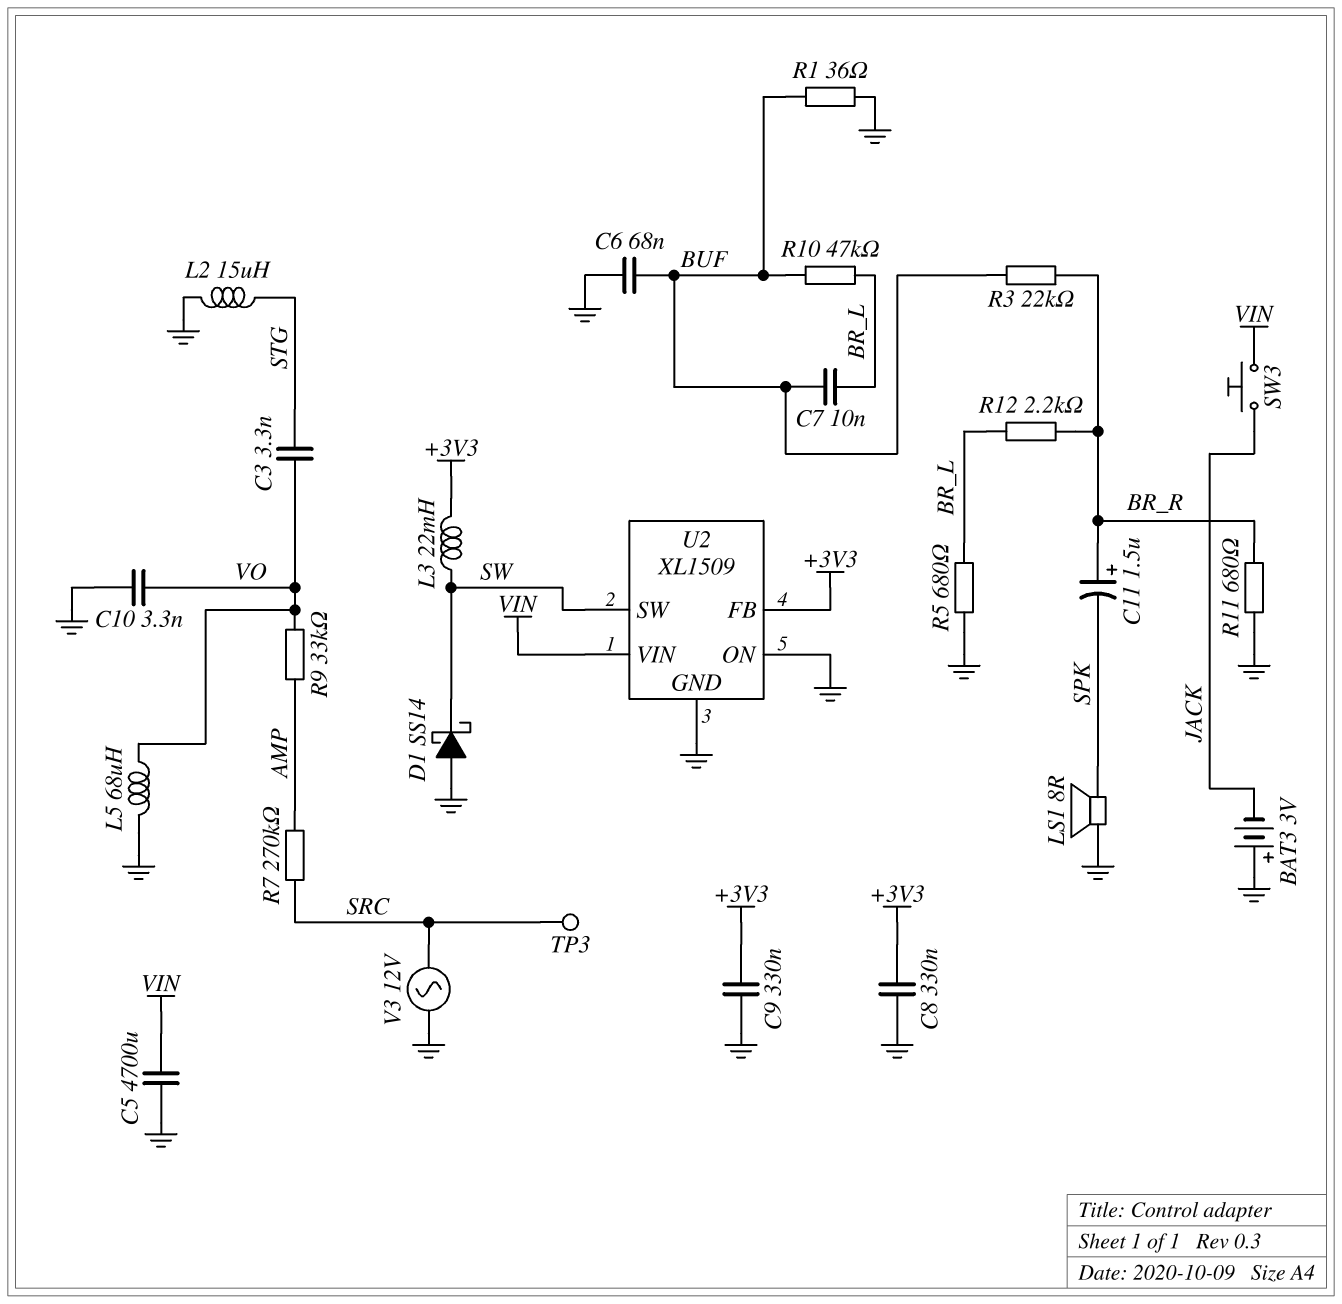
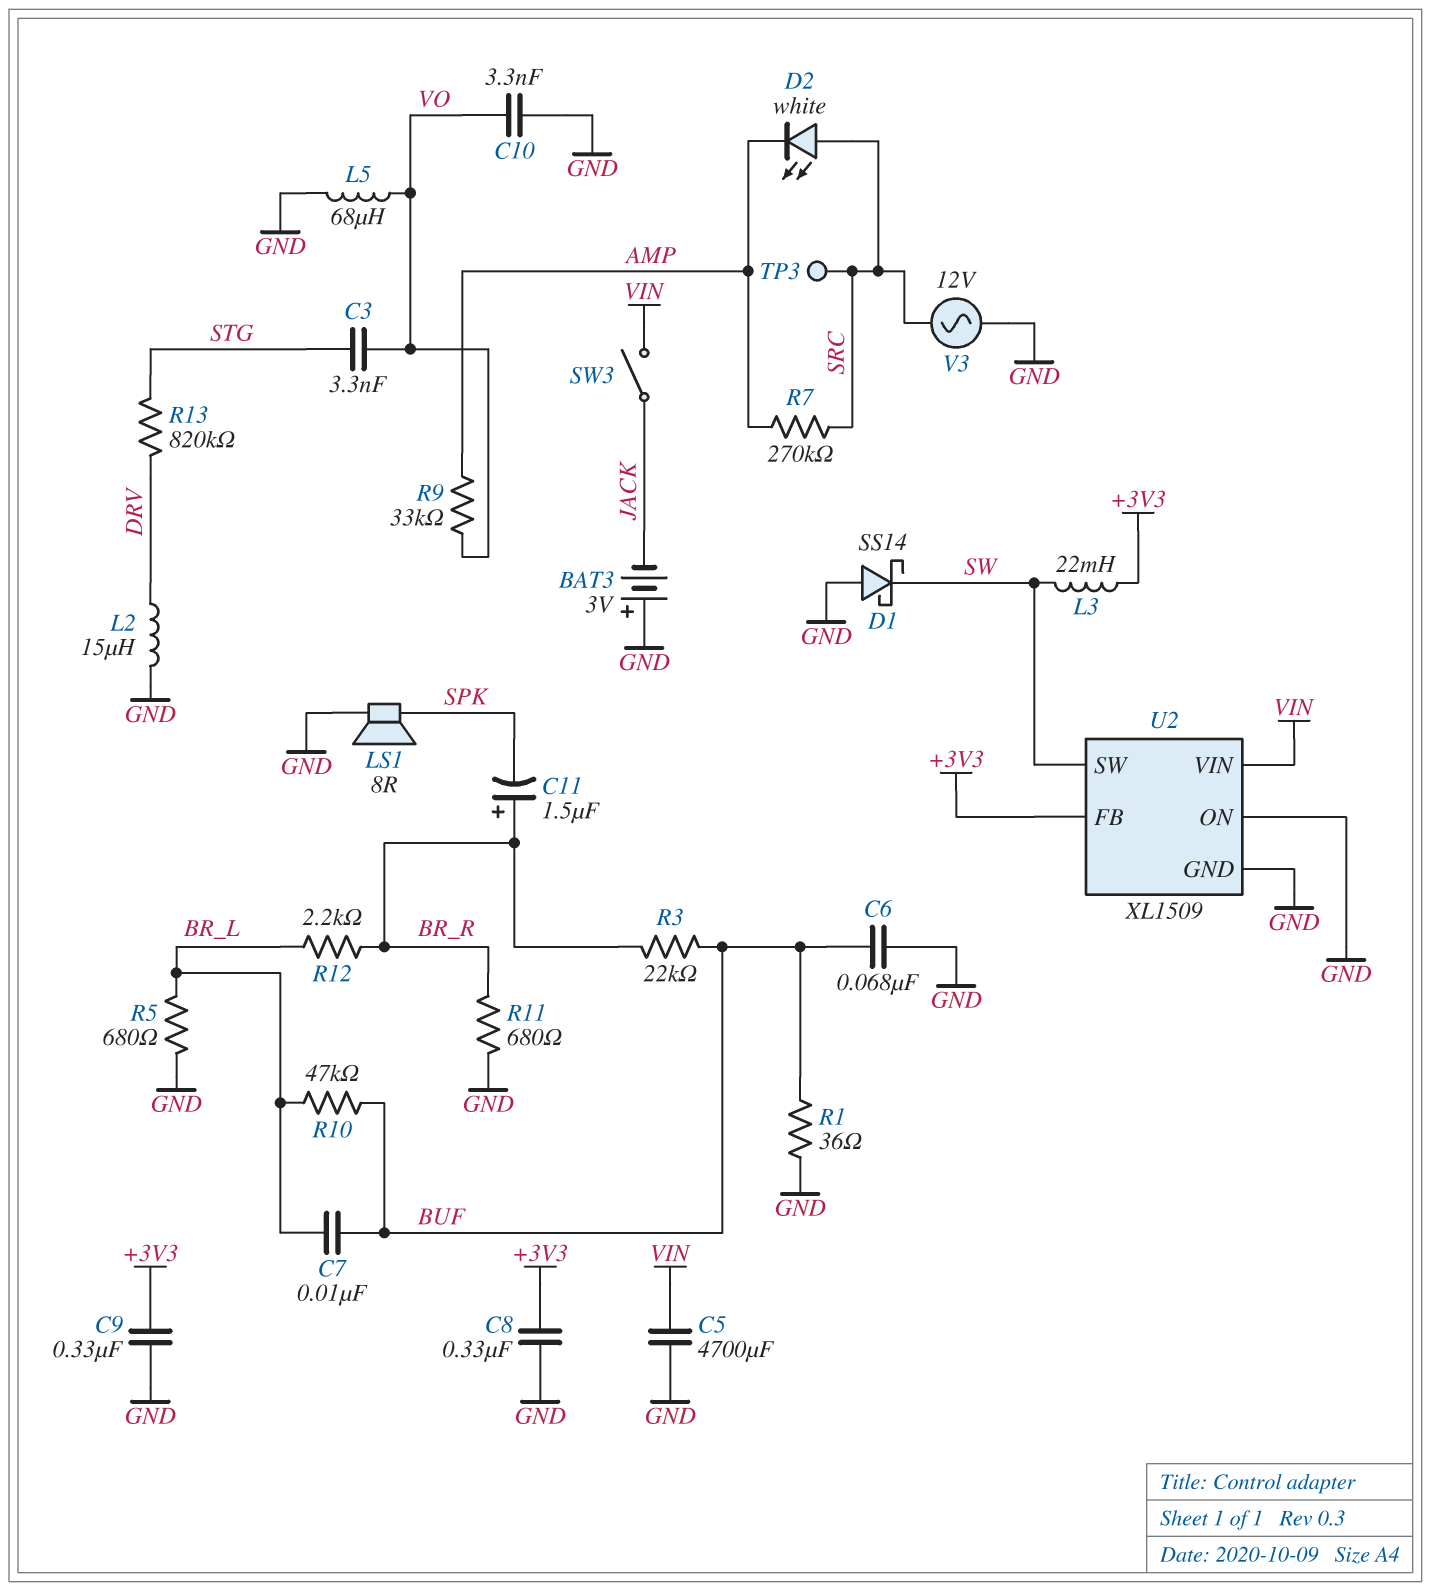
D2: none -> LED white (A SRC, K AMP)
L2: 15uH (GND, STG) -> 15uH (DRV, GND)
R13: none -> 820k (DRV, STG)
SW3: button (JACK, VIN) -> switch (JACK, VIN)

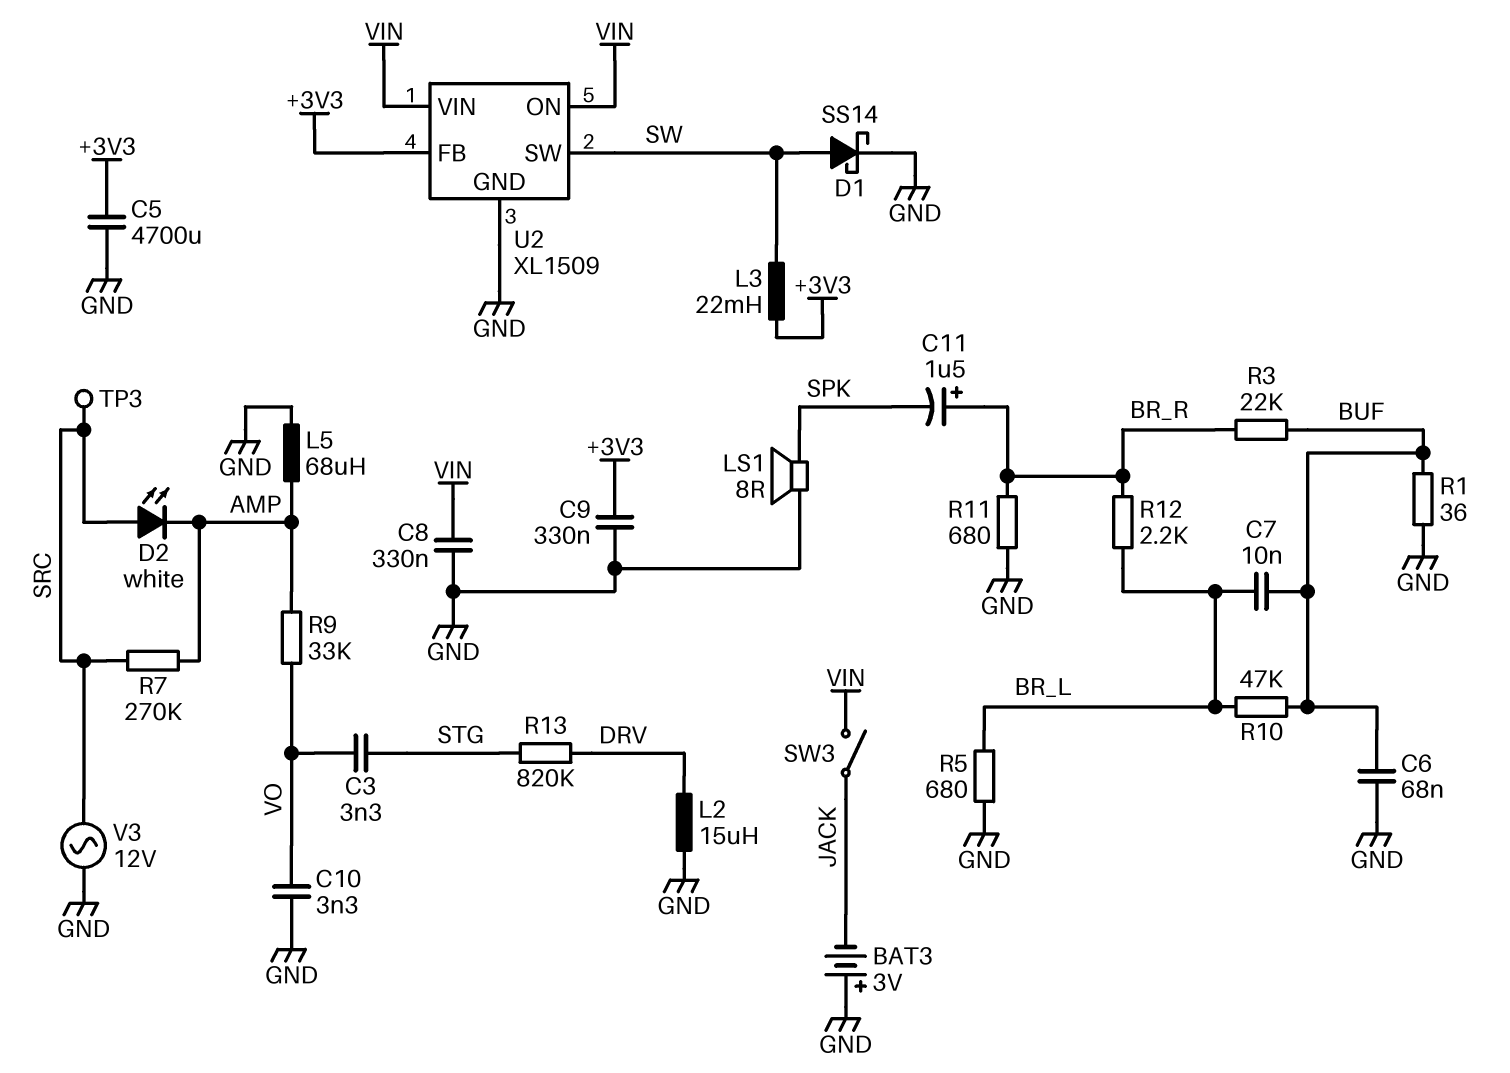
C5: 4700uF (GND, VIN) -> 4700uF (+3V3, GND)
C8: 330nF (+3V3, GND) -> 330nF (GND, VIN)
D1: schottky SS14 (A GND, K SW) -> schottky SS14 (A SW, K GND)
L5: 68uH (GND, VO) -> 68uH (AMP, GND)
U2 pin ON: GND -> VIN

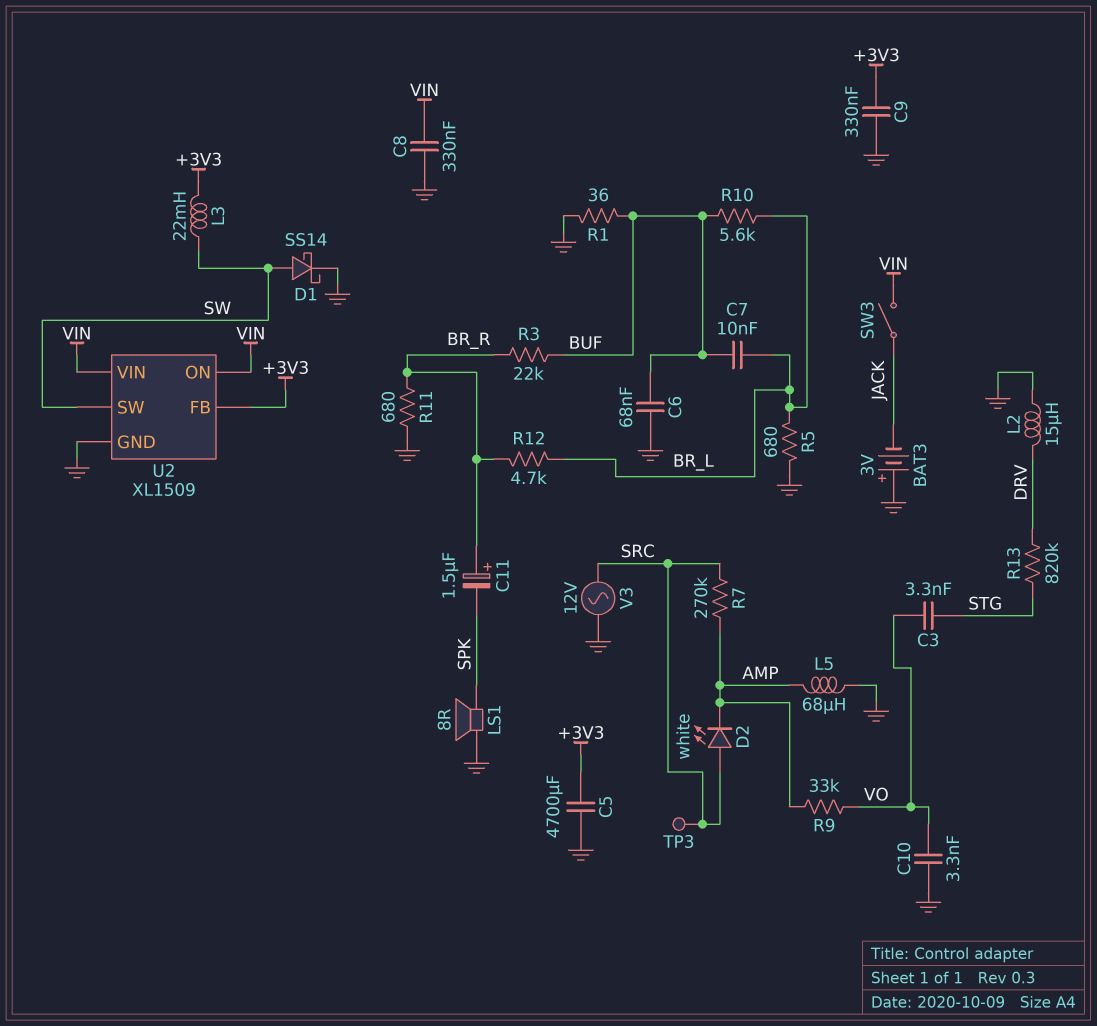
R10: 47k (BR_L, BUF) -> 5.6k (BR_L, BUF)
R12: 2.2k (BR_L, BR_R) -> 4.7k (BR_L, BR_R)

